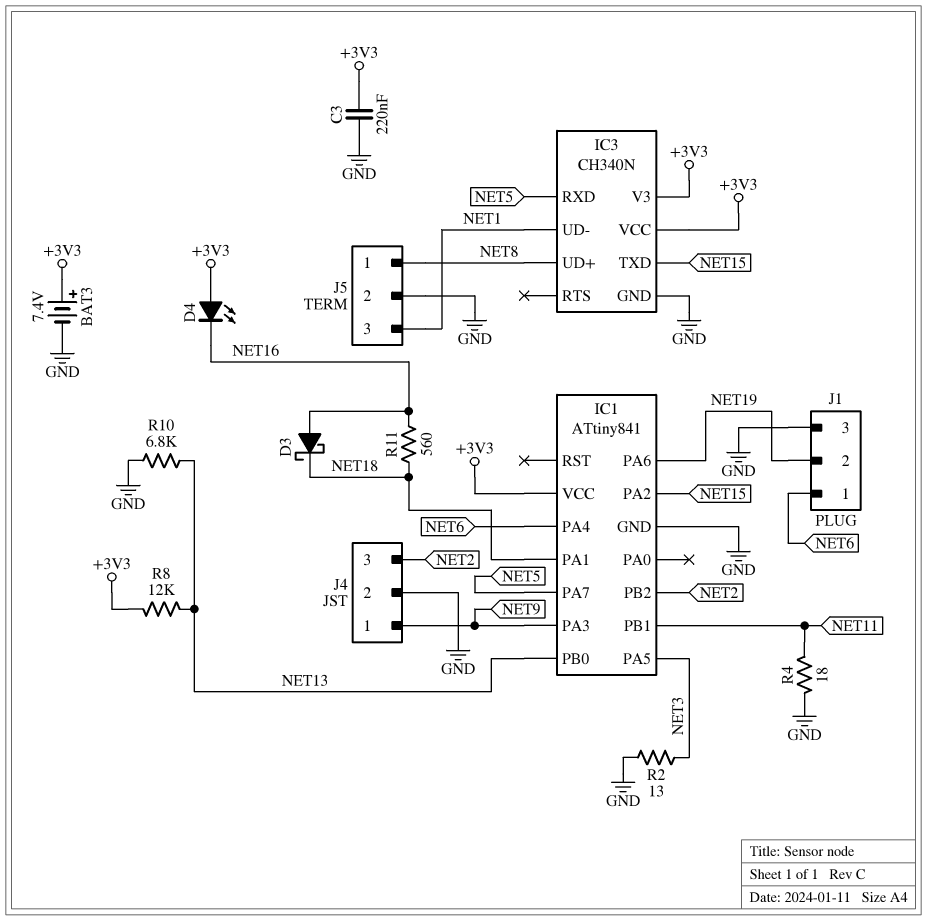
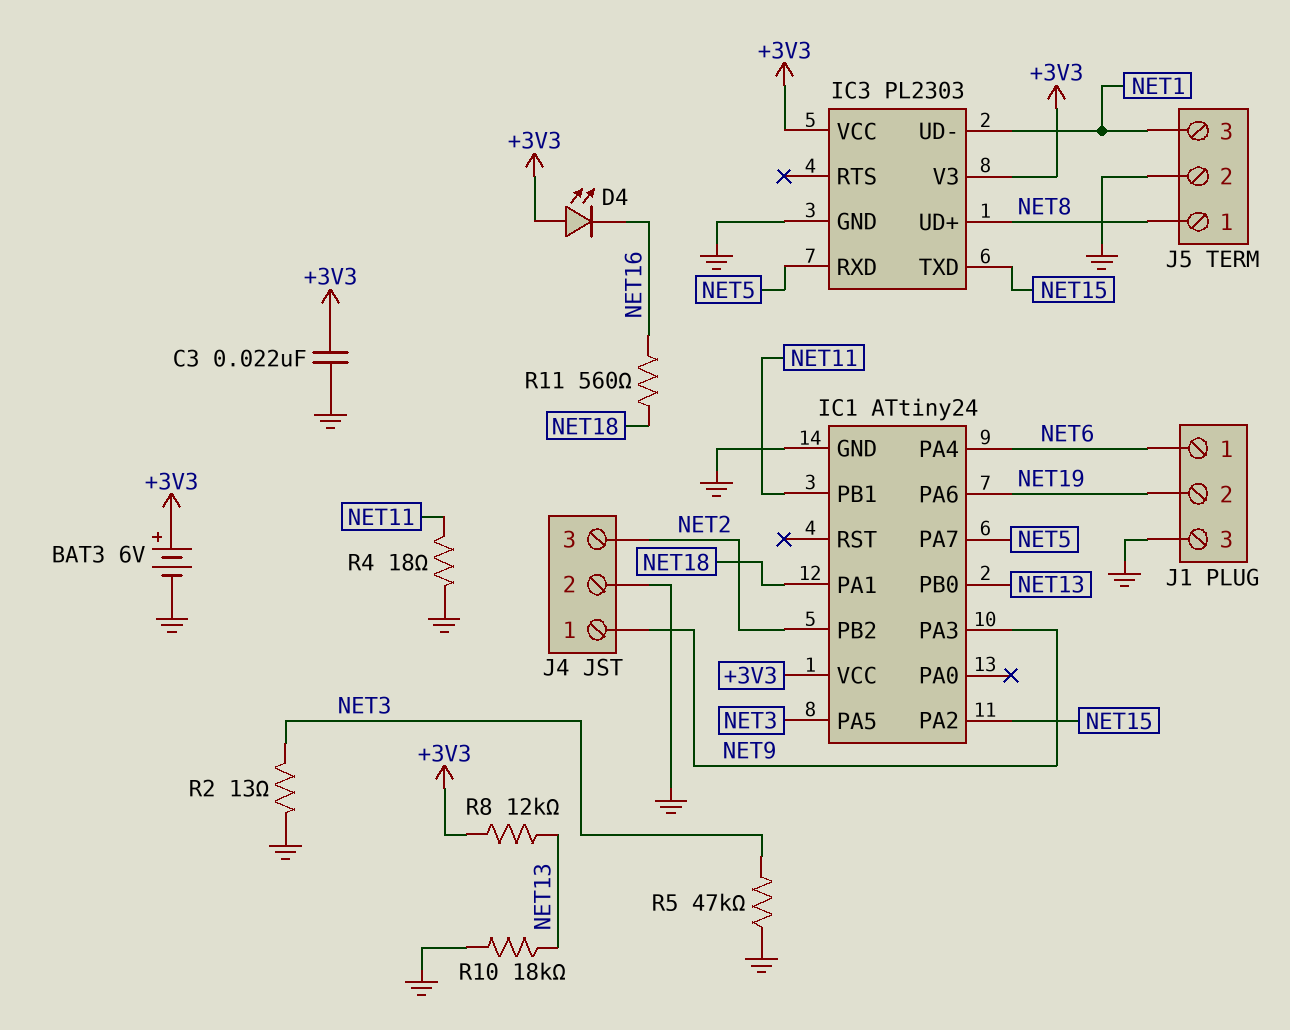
BAT3: 7.4V (plus +3V3, minus GND) -> 6V (plus +3V3, minus GND)
C3: 220nF (+3V3, GND) -> 22nF (+3V3, GND)
D3: schottky (A NET16, K NET18) -> none
IC1: ATtiny841 -> ATtiny24
IC3: CH340N -> PL2303
R5: none -> 47k (GND, NET3)
R10: 6.8k (GND, NET13) -> 18k (GND, NET13)

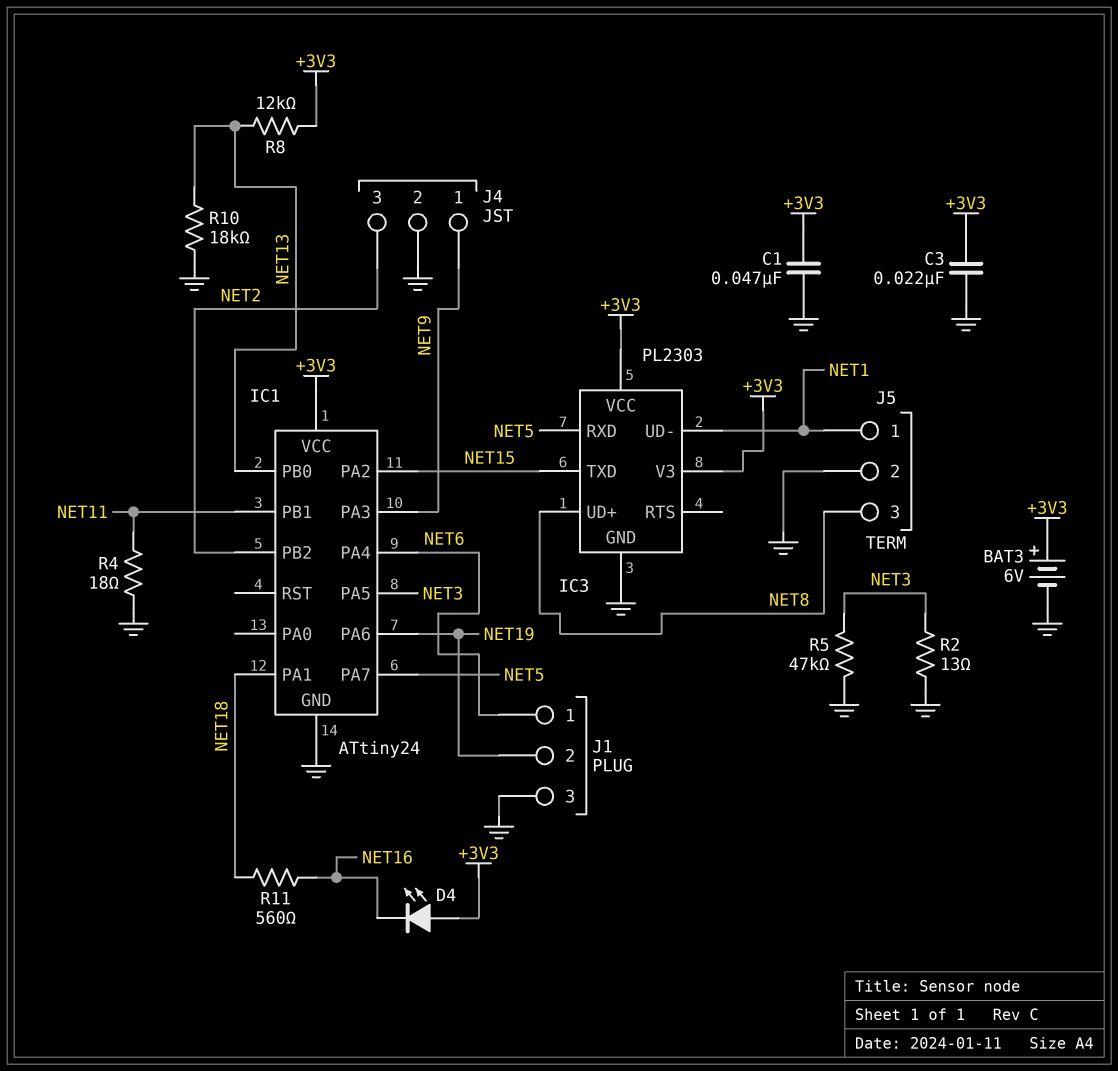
C1: none -> 47nF (+3V3, GND)
J5 pin 1: NET8 -> NET1
J5 pin 3: NET1 -> NET8

